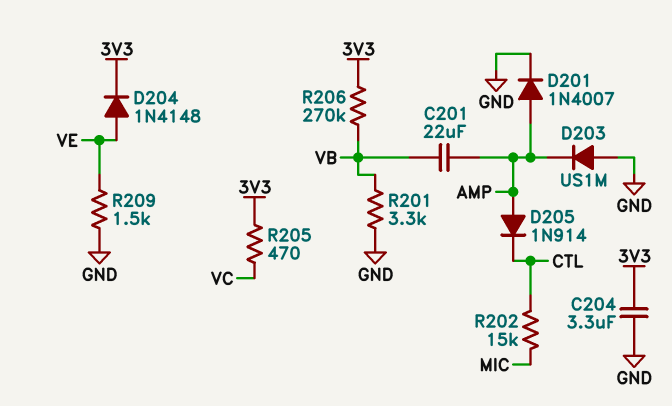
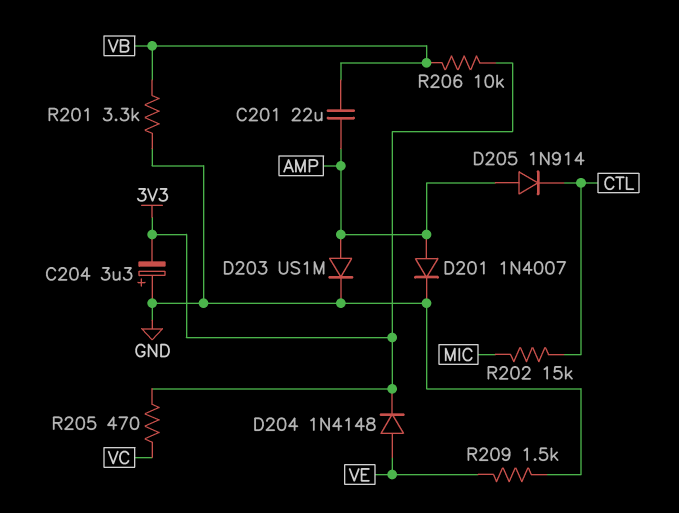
C204: 3.3uF (3V3, GND) -> 3.3uF (plus GND, minus 3V3)
D203: diode US1M (A GND, K AMP) -> diode US1M (A AMP, K GND)
R206: 270k (3V3, VB) -> 10k (3V3, VB)

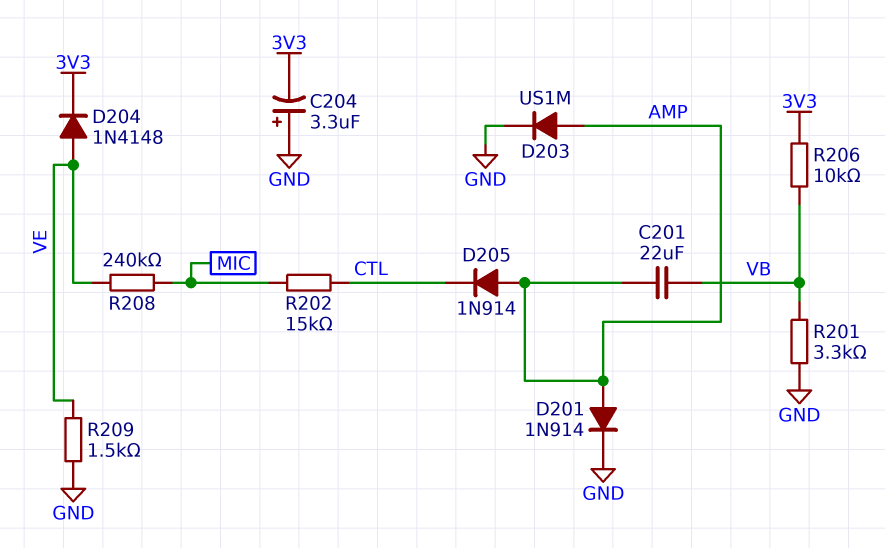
D201: diode 1N4007 (A AMP, K GND) -> diode 1N914 (A AMP, K GND)
R205: 470 (3V3, VC) -> none
R208: none -> 240k (MIC, VE)

